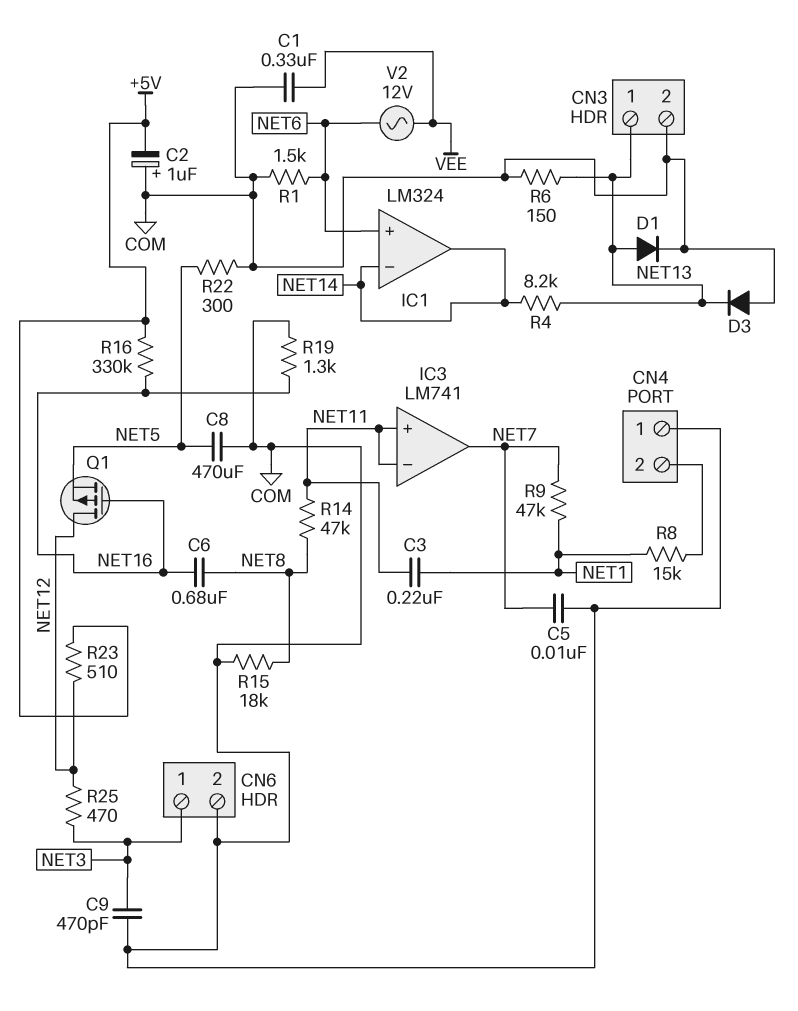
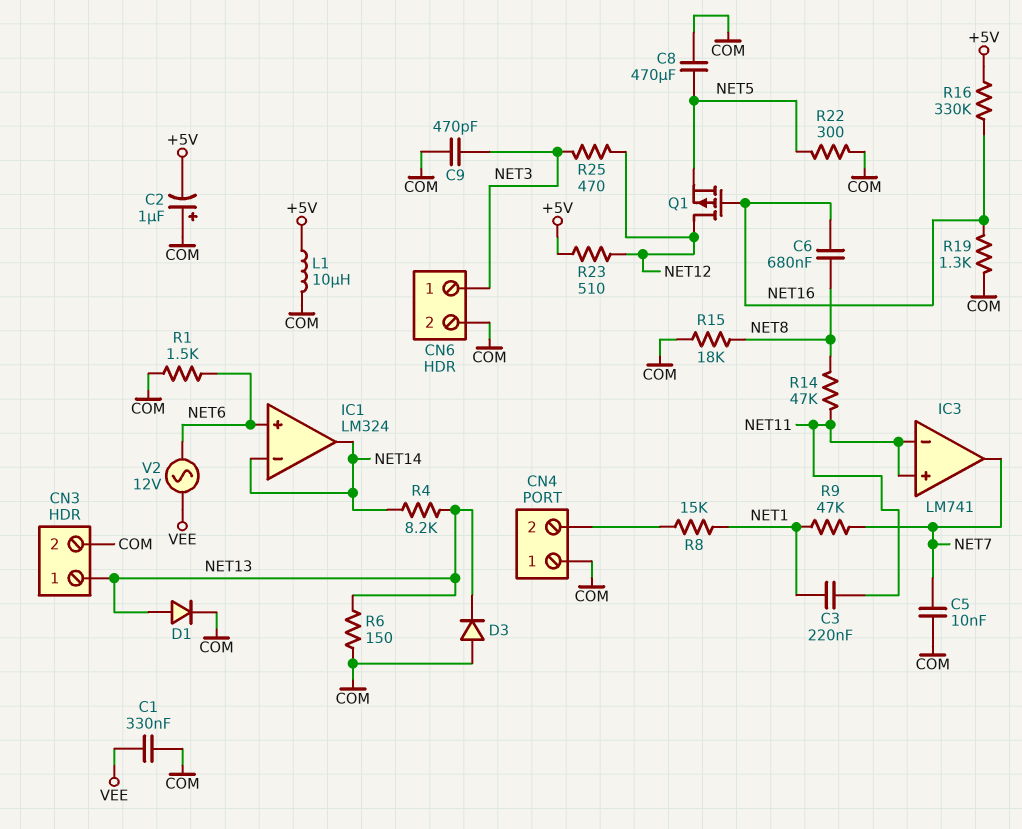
L1: none -> 10uH (+5V, COM)

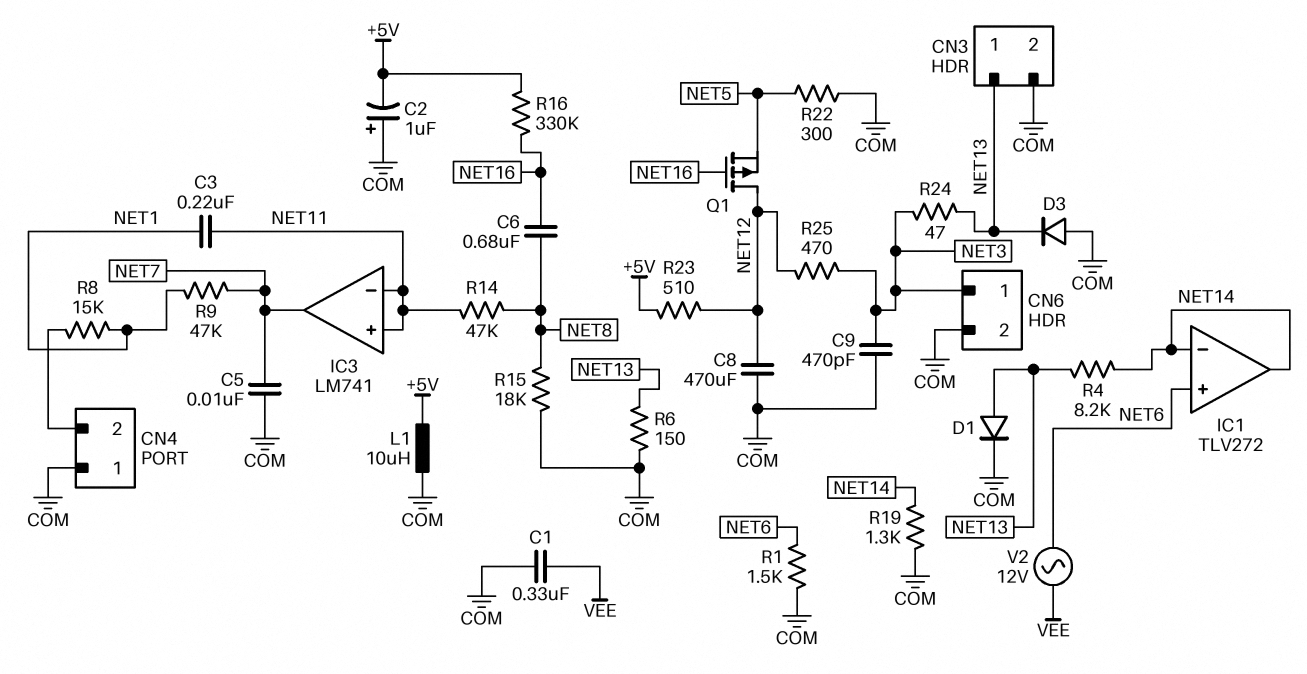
C8: 470uF (COM, NET5) -> 470uF (COM, NET12)
IC1: LM324 -> TLV272
R19: 1.3k (COM, NET16) -> 1.3k (COM, NET14)
R24: none -> 47 (NET3, NET13)

